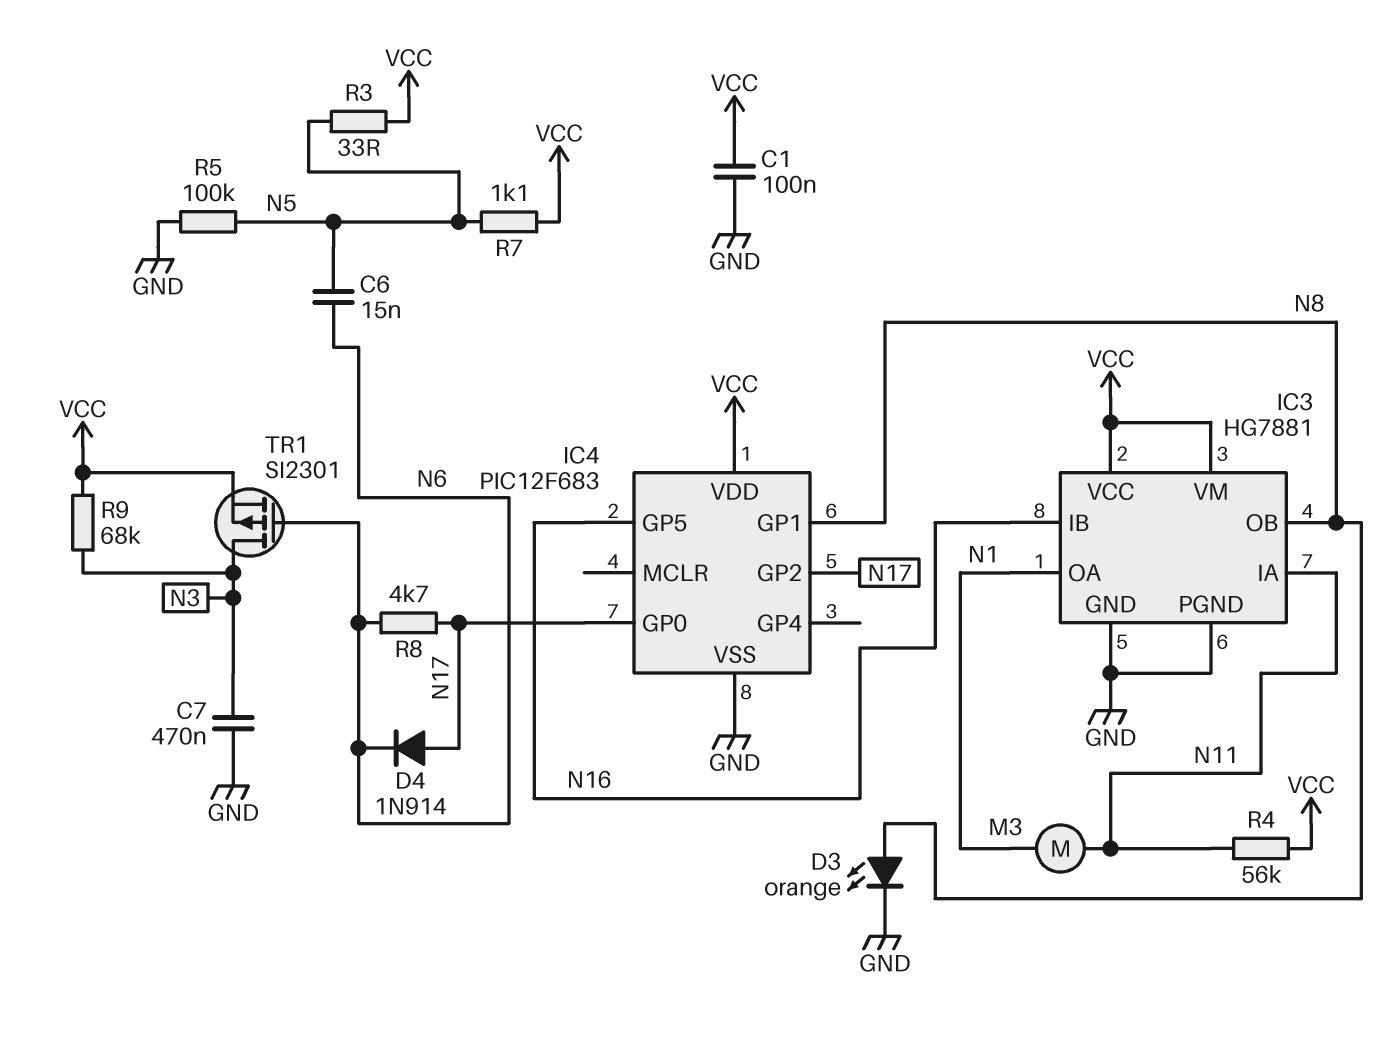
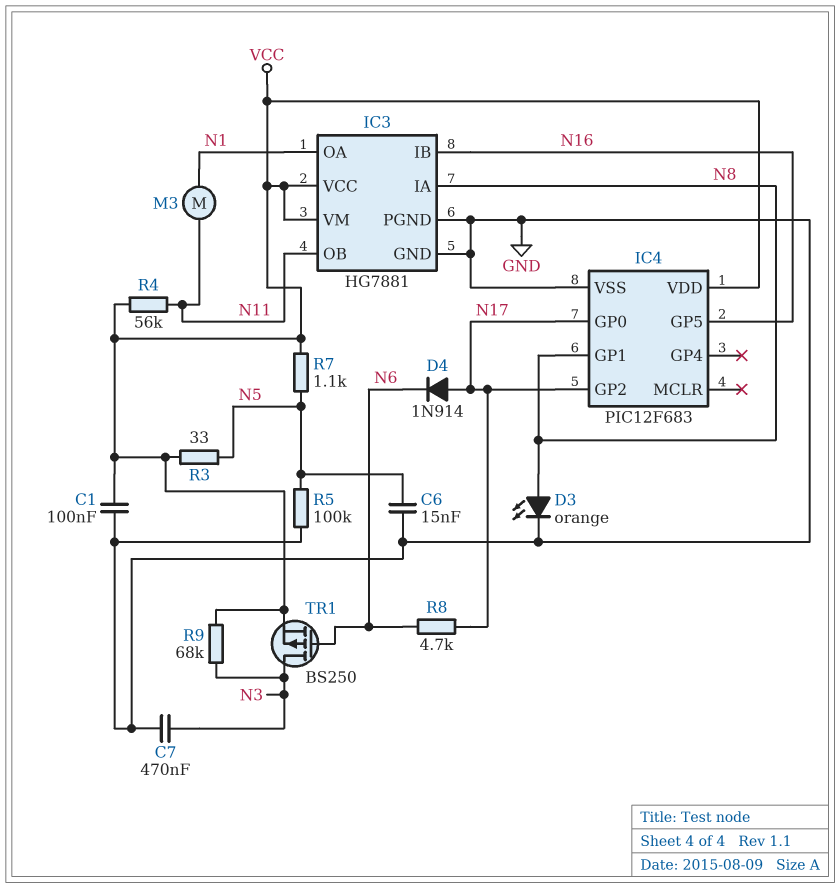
C6: 15nF (N5, N6) -> 15nF (GND, N5)
IC3 pin IA: N11 -> N8
IC3 pin OB: N8 -> N11
TR1: PMOS SI2301 (G N6, D N3, S VCC) -> PMOS BS250 (G N6, D N3, S VCC)

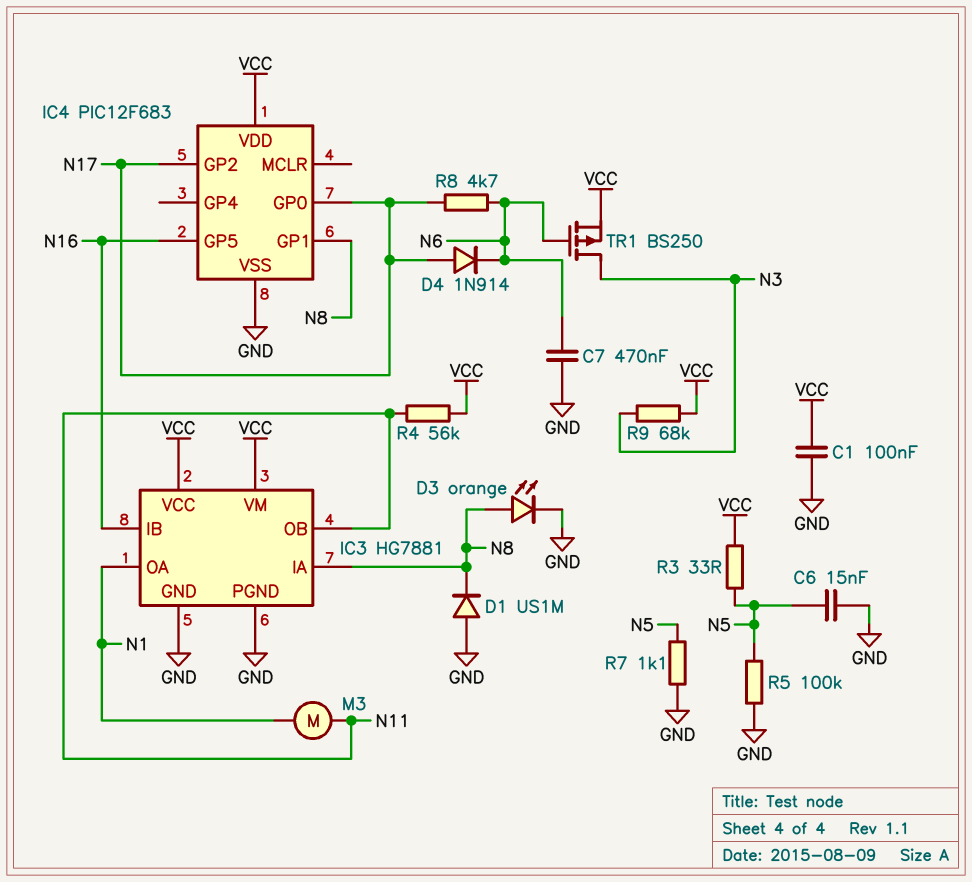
C7: 470nF (GND, N3) -> 470nF (GND, N6)
D1: none -> diode US1M (A GND, K N8)
R7: 1.1k (N5, VCC) -> 1.1k (GND, N5)

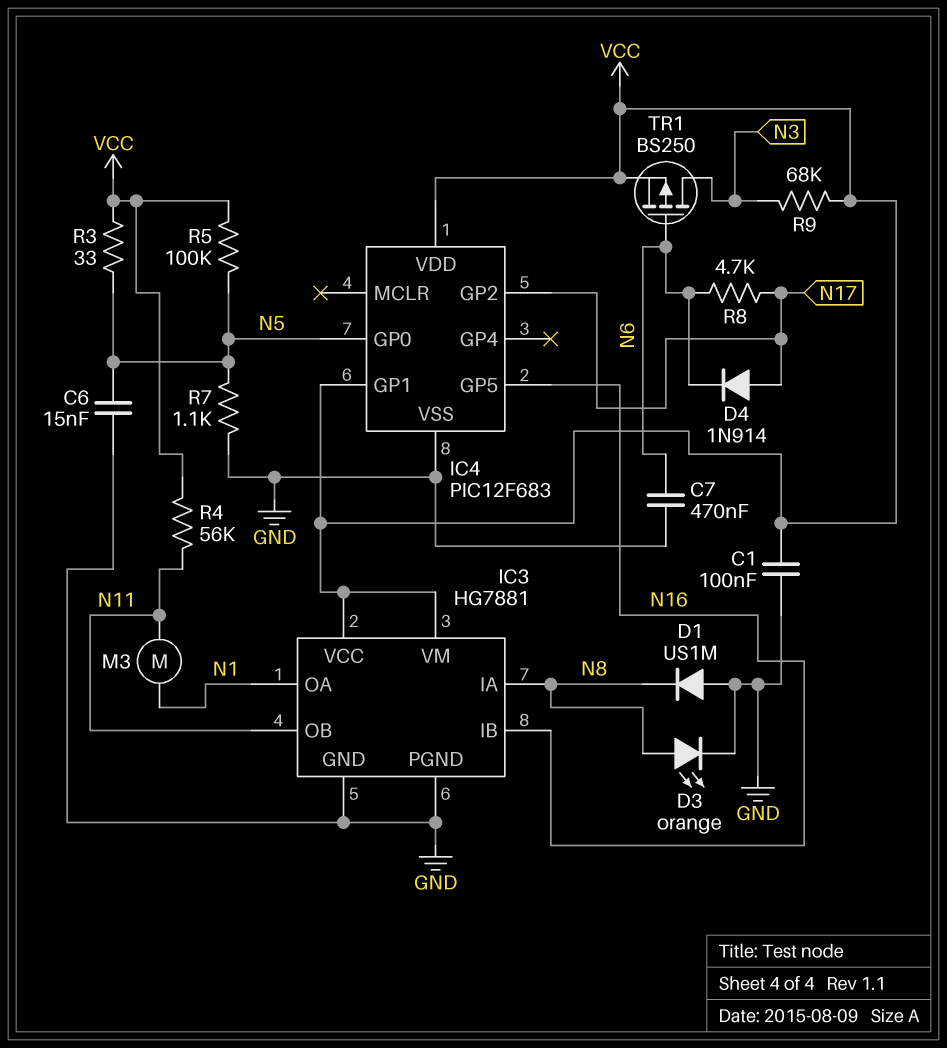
IC4 pin GP0: N17 -> N5
IC4 pin GP1: N8 -> VCC
R5: 100k (GND, N5) -> 100k (N5, VCC)

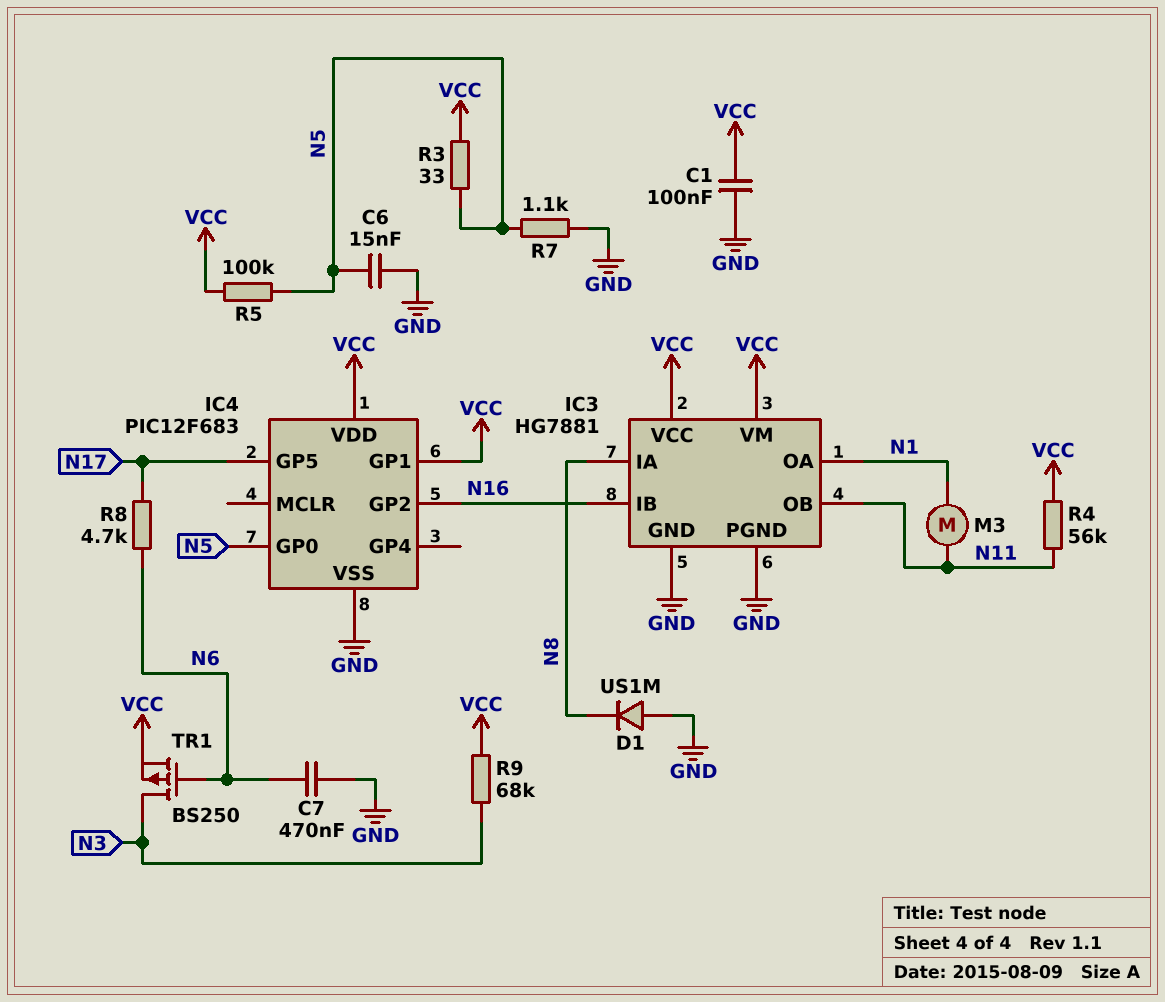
D3: LED orange (A N8, K GND) -> none
D4: diode 1N914 (A N17, K N6) -> none
IC4 pin GP2: N17 -> N16
IC4 pin GP5: N16 -> N17

